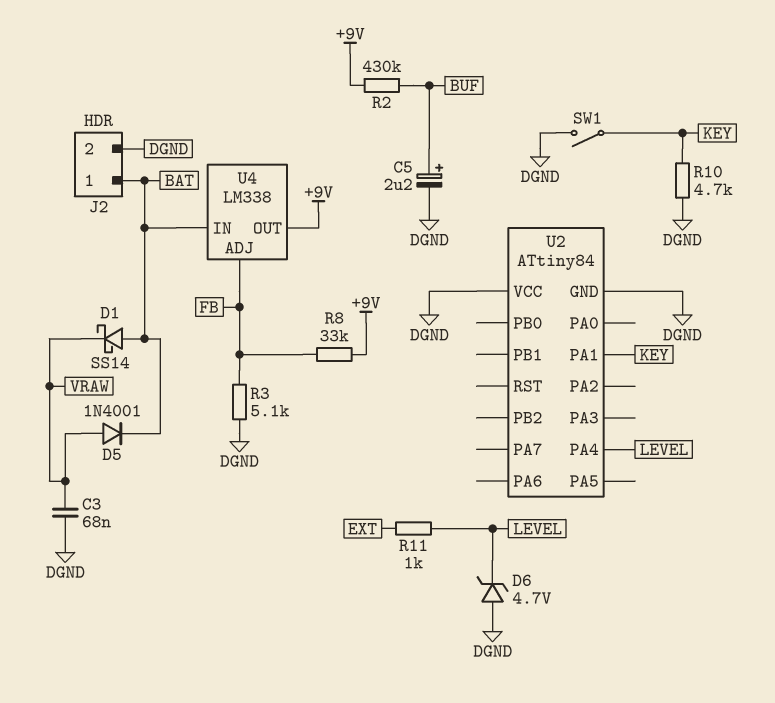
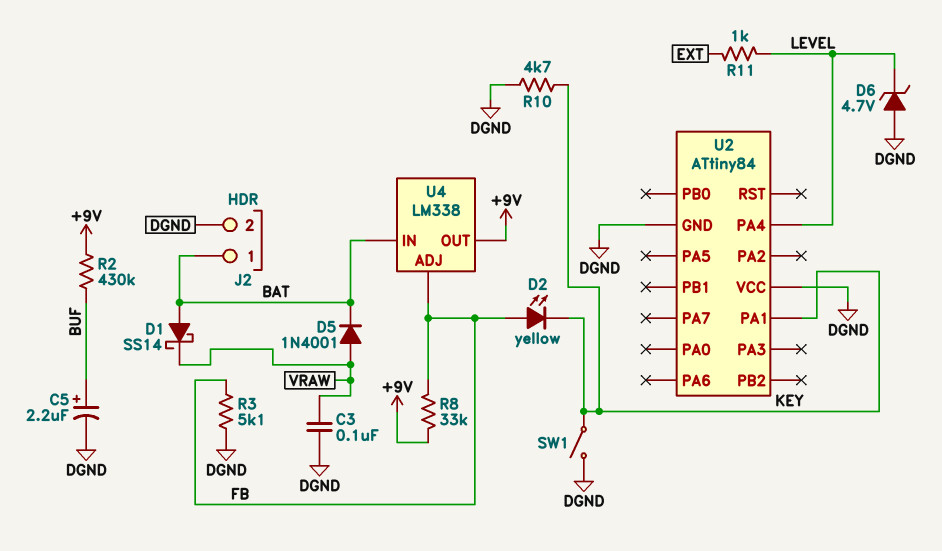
C3: 68nF (DGND, VRAW) -> 100nF (DGND, VRAW)
D2: none -> LED yellow (A FB, K KEY)

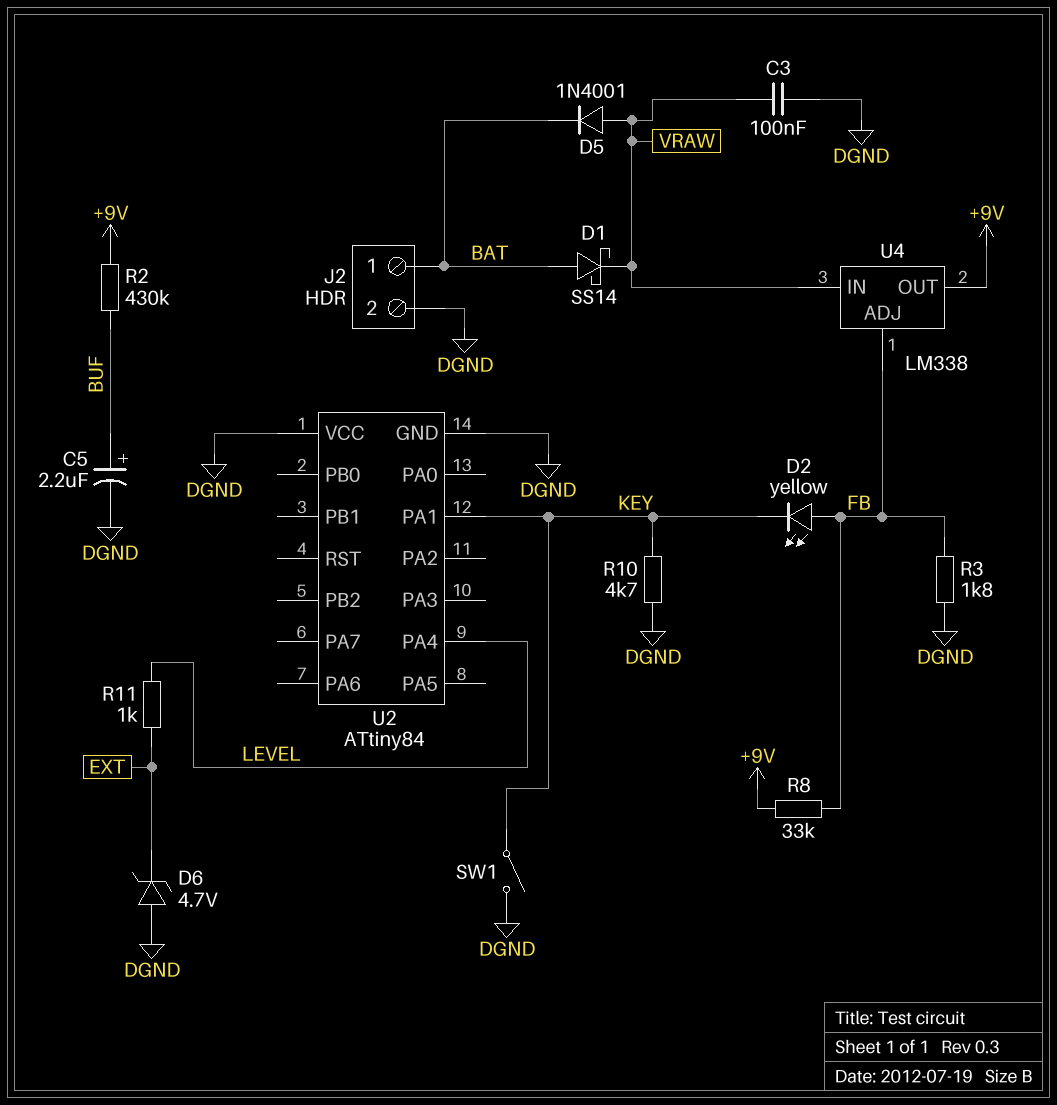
D6: zener 4.7V (A DGND, K LEVEL) -> zener 4.7V (A DGND, K EXT)
R3: 5.1k (DGND, FB) -> 1.8k (DGND, FB)
U4 pin IN: BAT -> VRAW

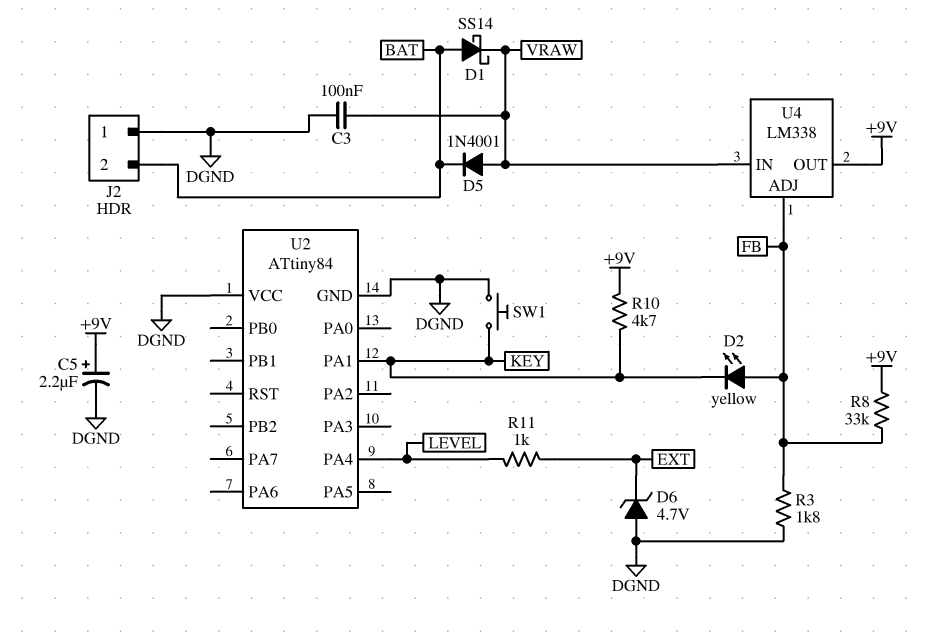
C5: 2.2uF (plus BUF, minus DGND) -> 2.2uF (plus +9V, minus DGND)
J2 pin 1: BAT -> DGND
J2 pin 2: DGND -> BAT
R2: 430k (+9V, BUF) -> none
R10: 4.7k (DGND, KEY) -> 4.7k (+9V, KEY)
SW1: switch (DGND, KEY) -> button (DGND, KEY)

